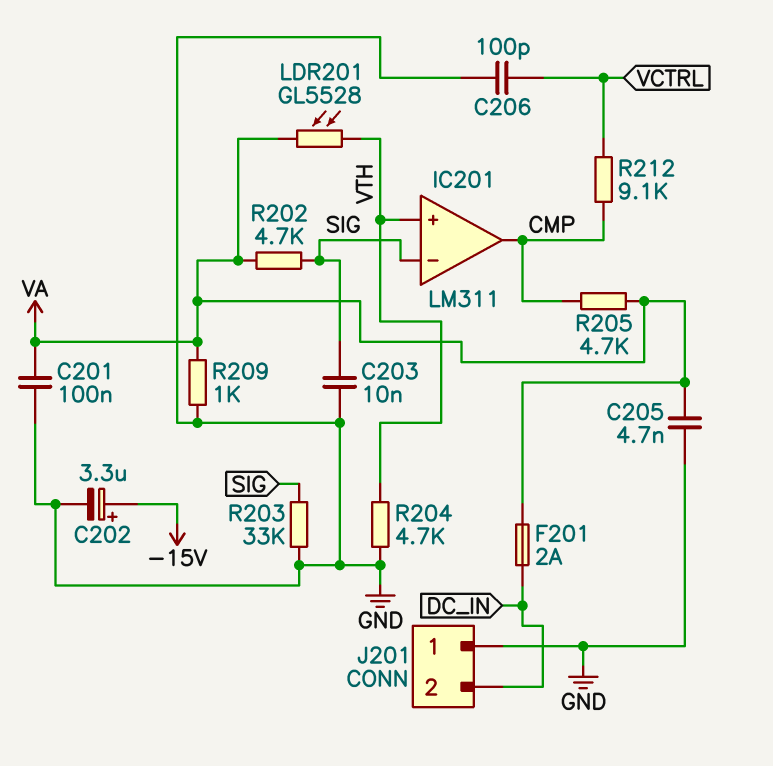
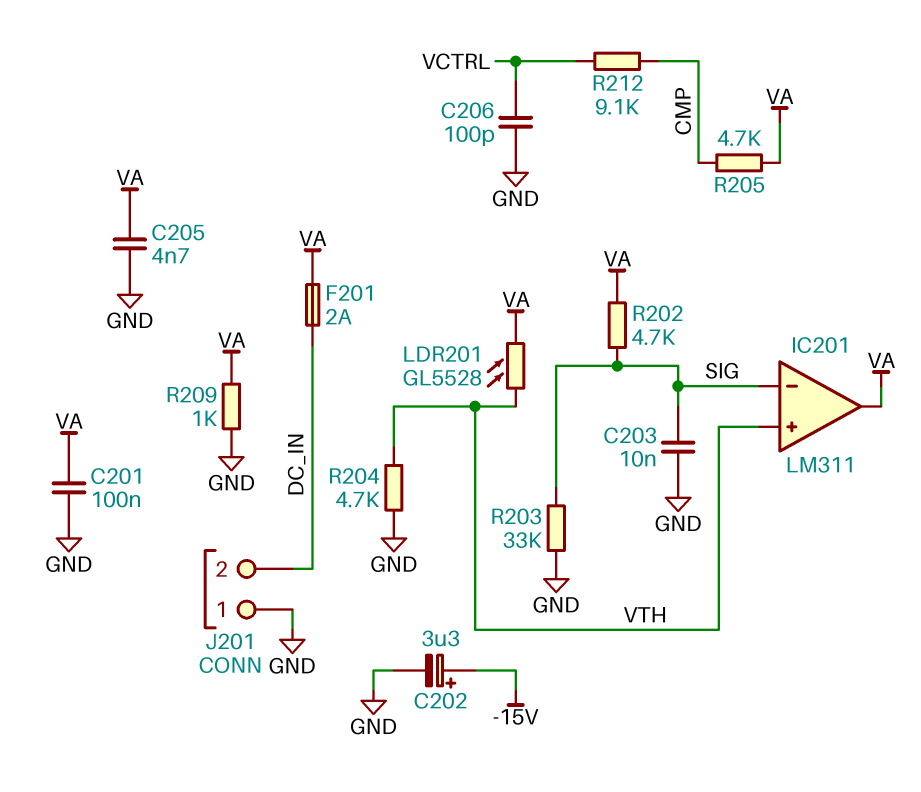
IC201 pin out: CMP -> VA

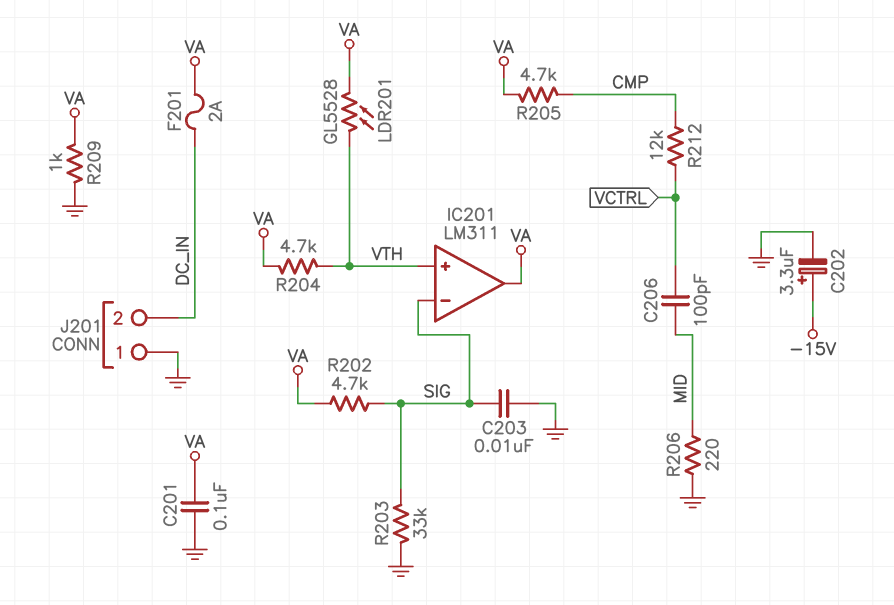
C205: 4.7nF (GND, VA) -> none
C206: 100pF (GND, VCTRL) -> 100pF (MID, VCTRL)
R204: 4.7k (GND, VTH) -> 4.7k (VA, VTH)
R206: none -> 220 (GND, MID)
R212: 9.1k (CMP, VCTRL) -> 12k (CMP, VCTRL)

